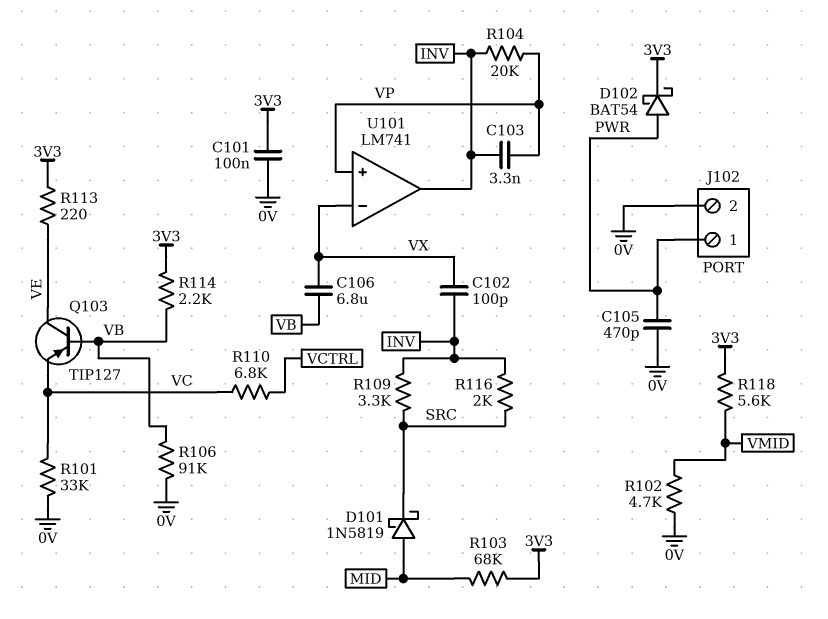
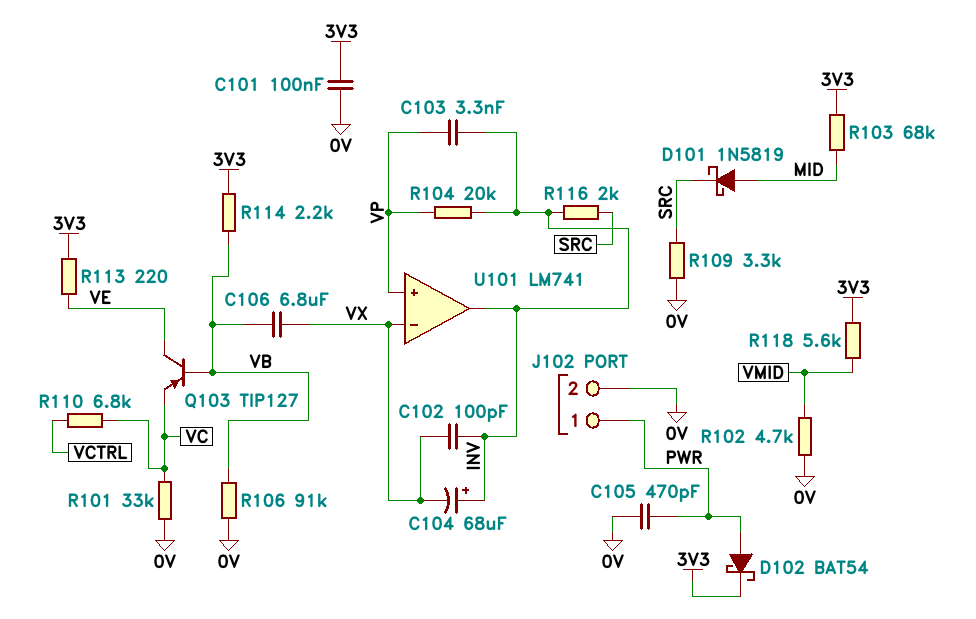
C104: none -> 68uF (plus INV, minus VX)
R109: 3.3k (INV, SRC) -> 3.3k (0V, SRC)

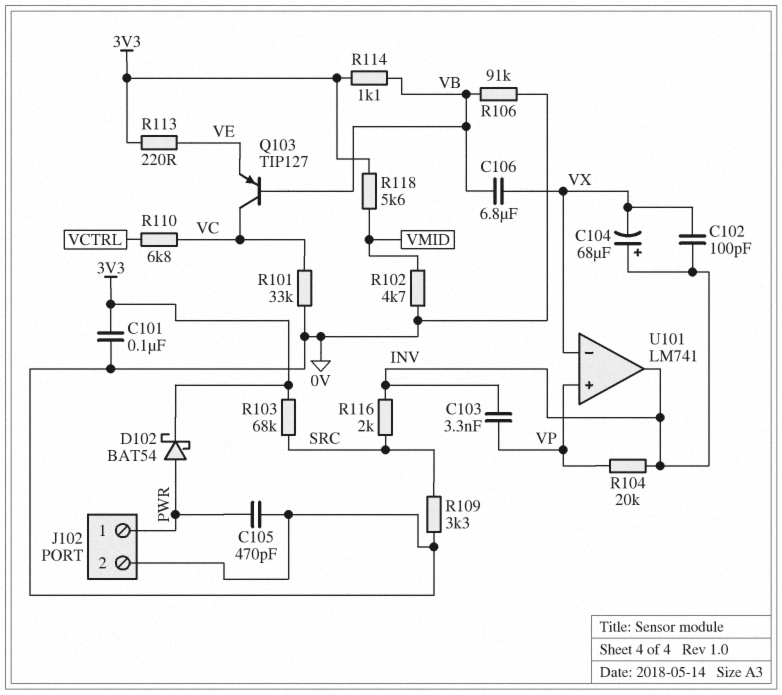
D101: schottky 1N5819 (A MID, K SRC) -> none
Q103: PNP TIP127 (B VB, C VE, E VC) -> PNP TIP127 (B VB, C VC, E VE)
R103: 68k (3V3, MID) -> 68k (3V3, SRC)
R114: 2.2k (3V3, VB) -> 1.1k (3V3, VB)

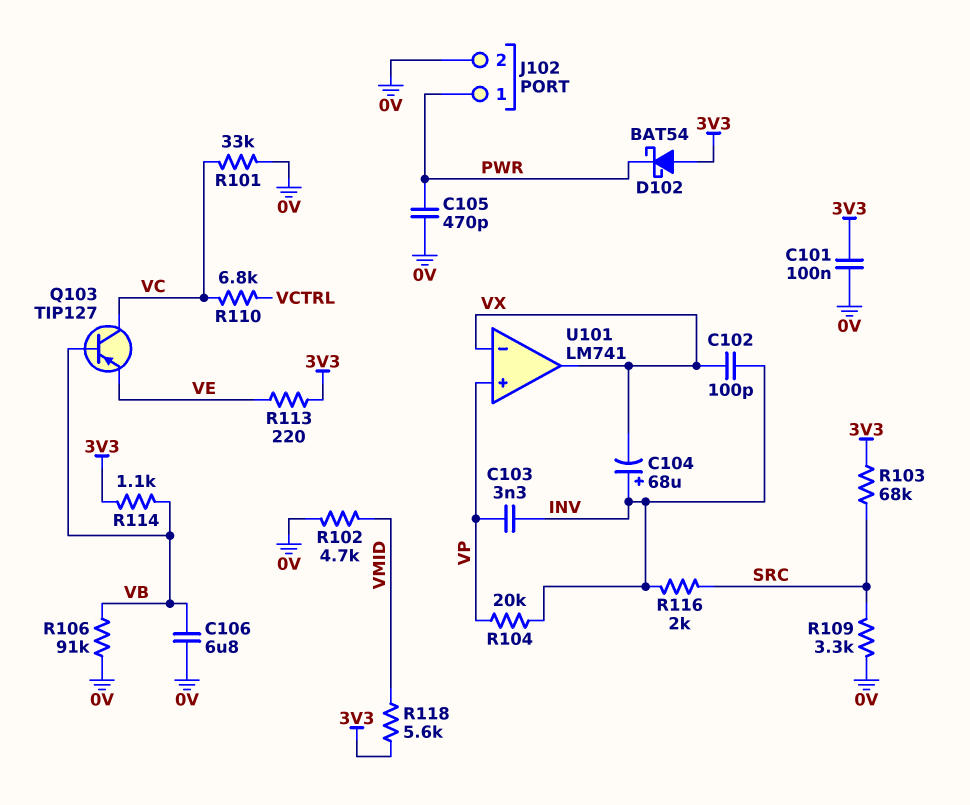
C106: 6.8uF (VB, VX) -> 6.8uF (0V, VB)
D102: schottky BAT54 (A PWR, K 3V3) -> schottky BAT54 (A 3V3, K PWR)
U101 pin out: INV -> VX

